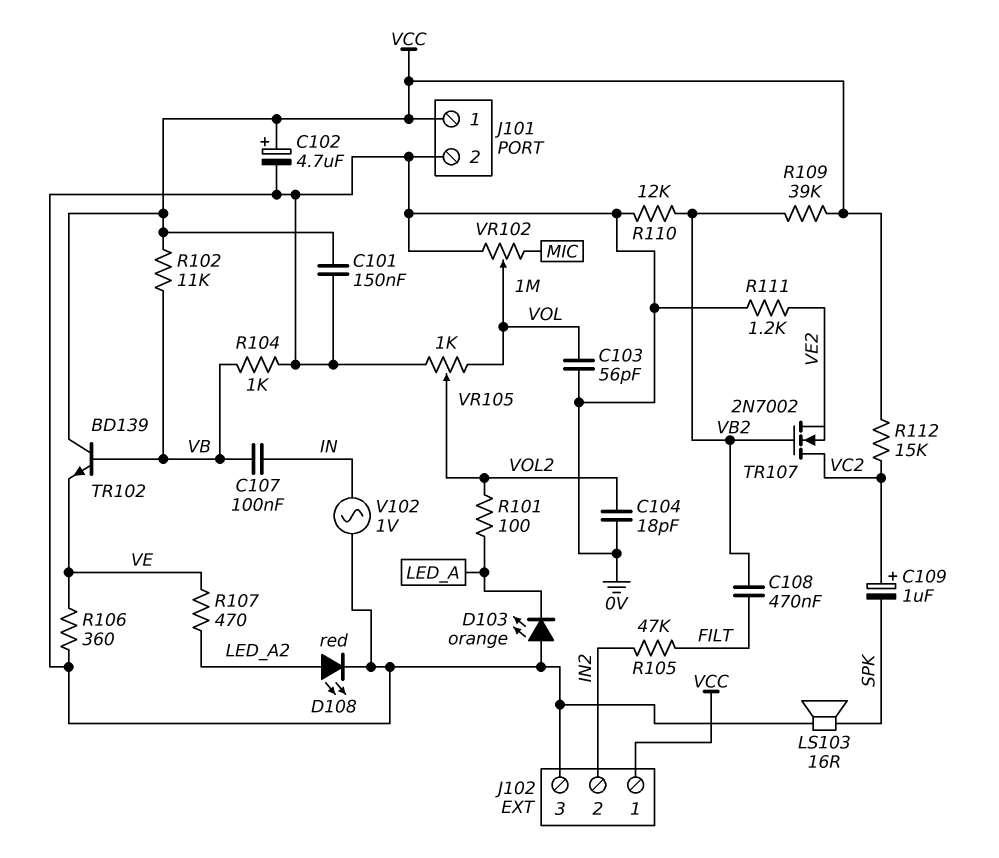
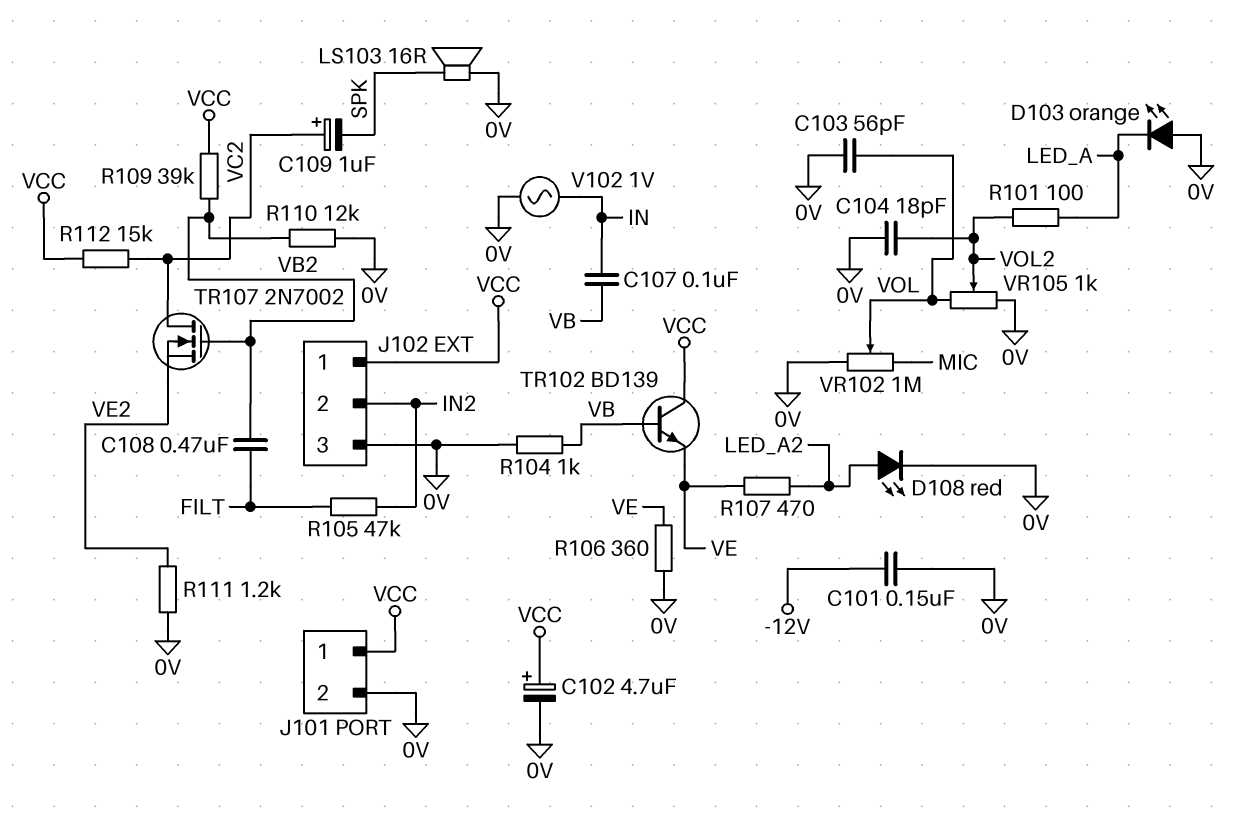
C101: 150nF (0V, VCC) -> 150nF (-12V, 0V)
R102: 11k (VB, VCC) -> none

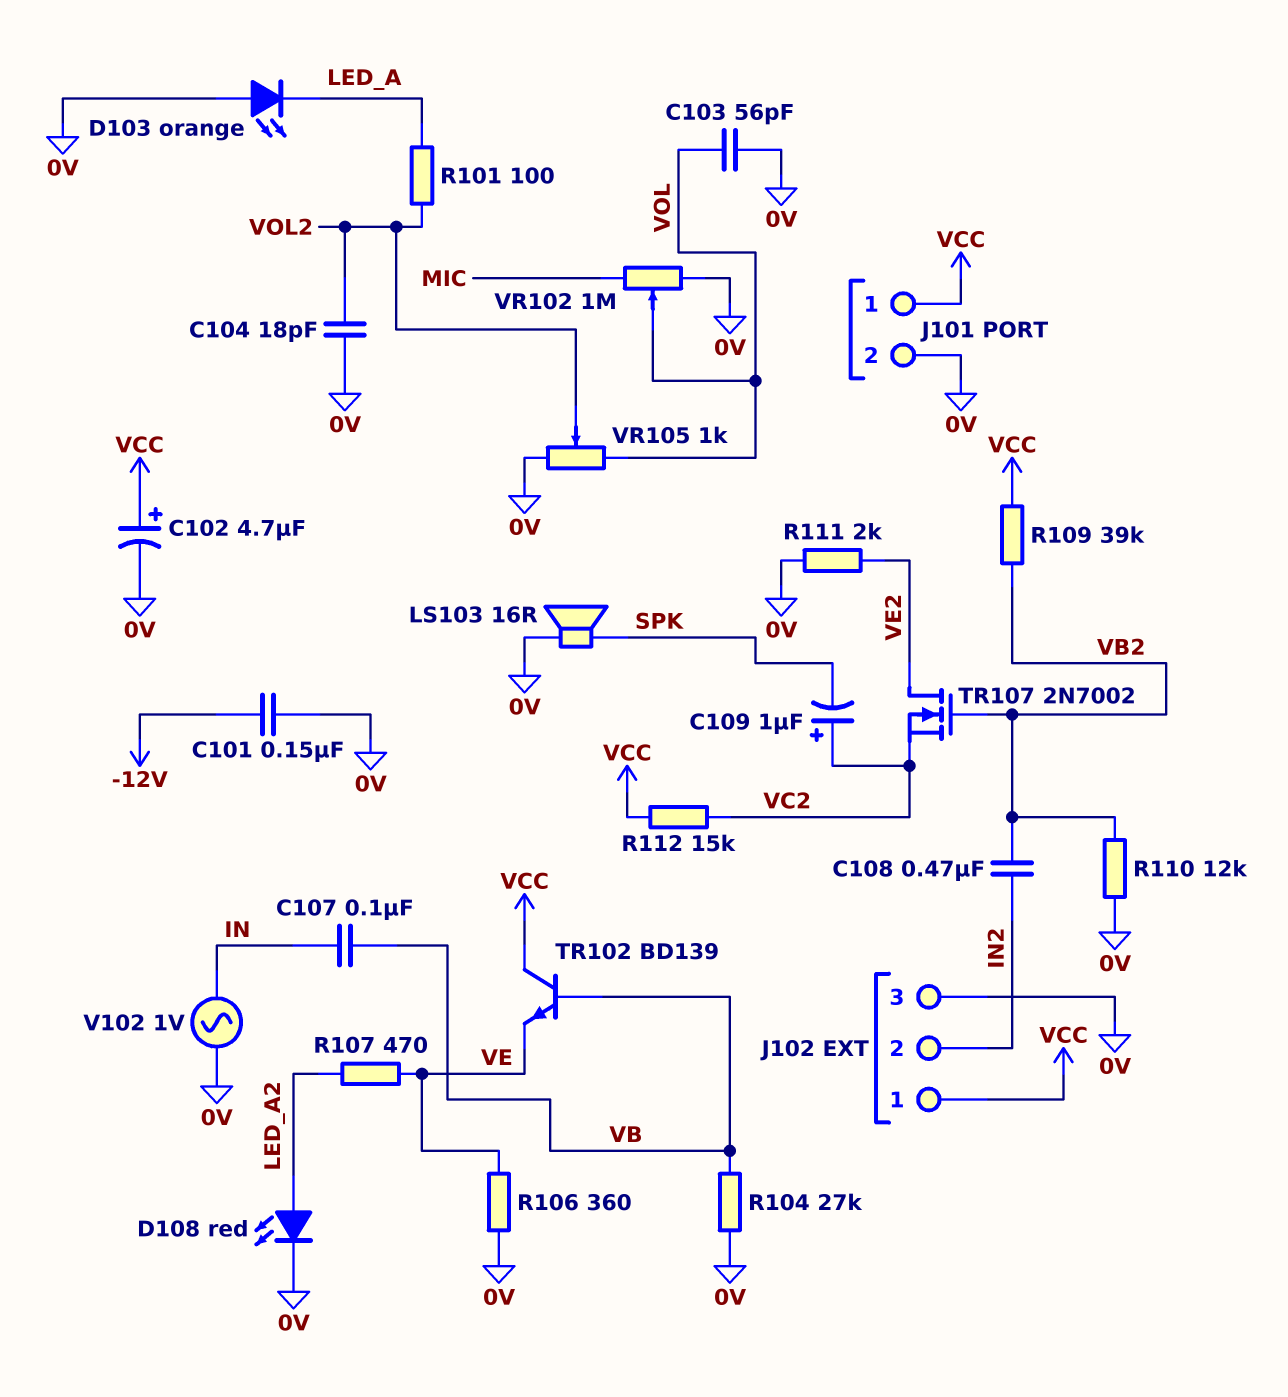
C108: 470nF (FILT, VB2) -> 470nF (IN2, VB2)
R104: 1k (0V, VB) -> 27k (0V, VB)
R105: 47k (FILT, IN2) -> none
R111: 1.2k (0V, VE2) -> 2k (0V, VE2)
TR107: NMOS 2N7002 (G VB2, D VC2, S VE2) -> NMOS 2N7002 (G VB2, D VE2, S VC2)

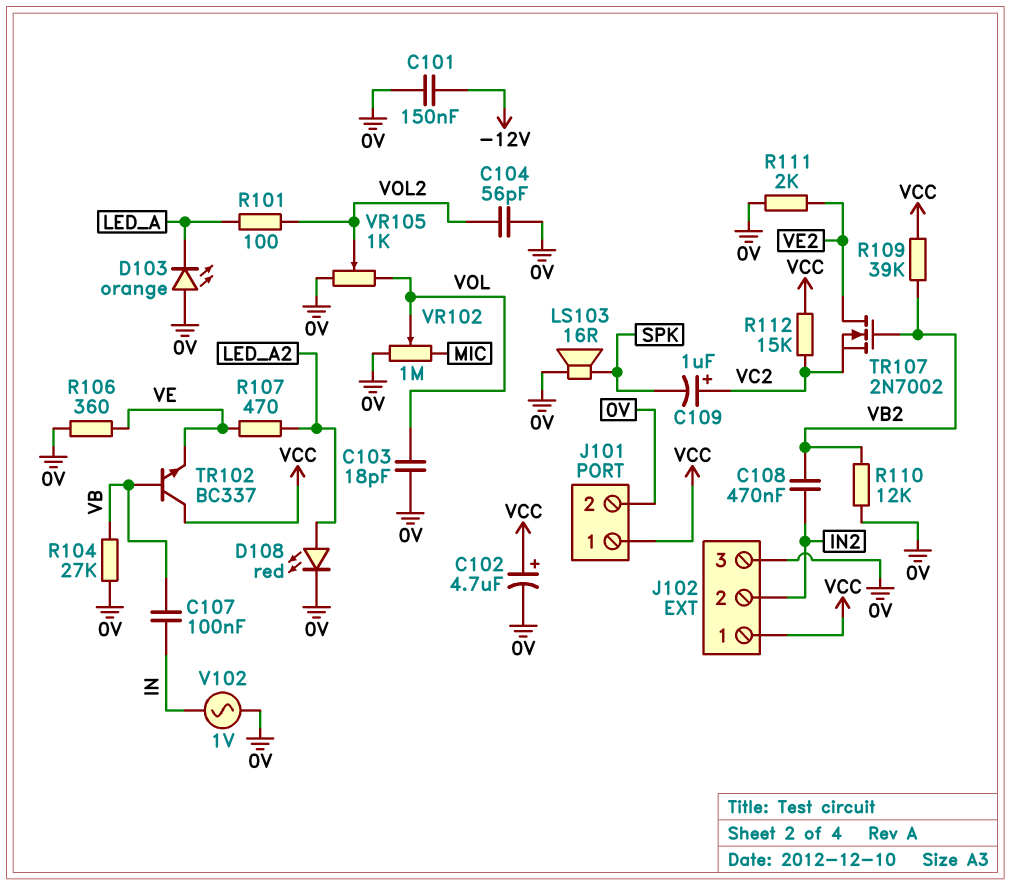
C103: 56pF (0V, VOL) -> 18pF (0V, VOL)
C104: 18pF (0V, VOL2) -> 56pF (0V, VOL2)
TR102: NPN BD139 (B VB, C VCC, E VE) -> NPN BC337 (B VB, C VCC, E VE)

